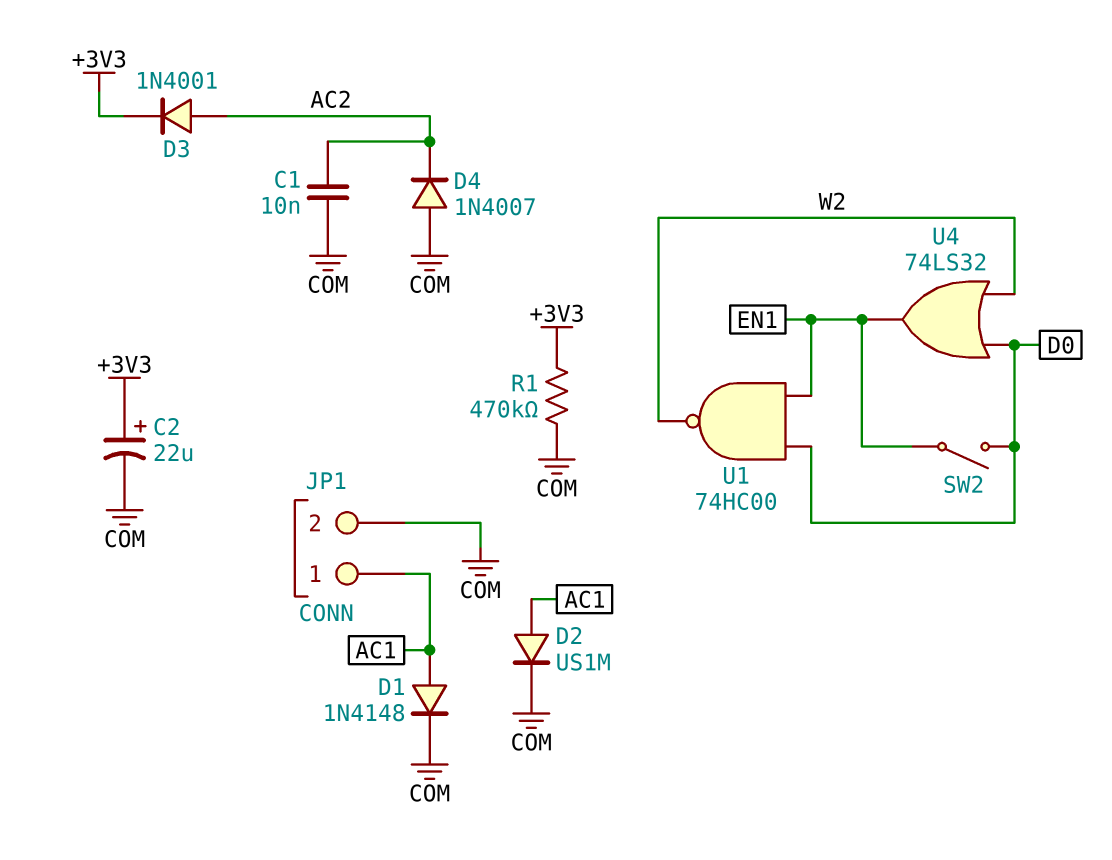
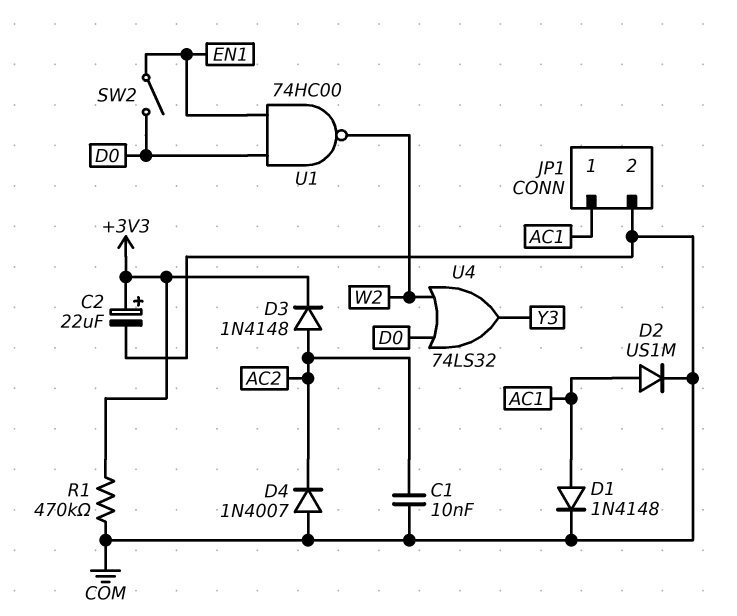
D3: diode 1N4001 (A AC2, K +3V3) -> diode 1N4148 (A AC2, K +3V3)
U4: OR 74LS32 (in D0, in W2, out EN1) -> OR 74LS32 (in D0, in W2, out Y3)

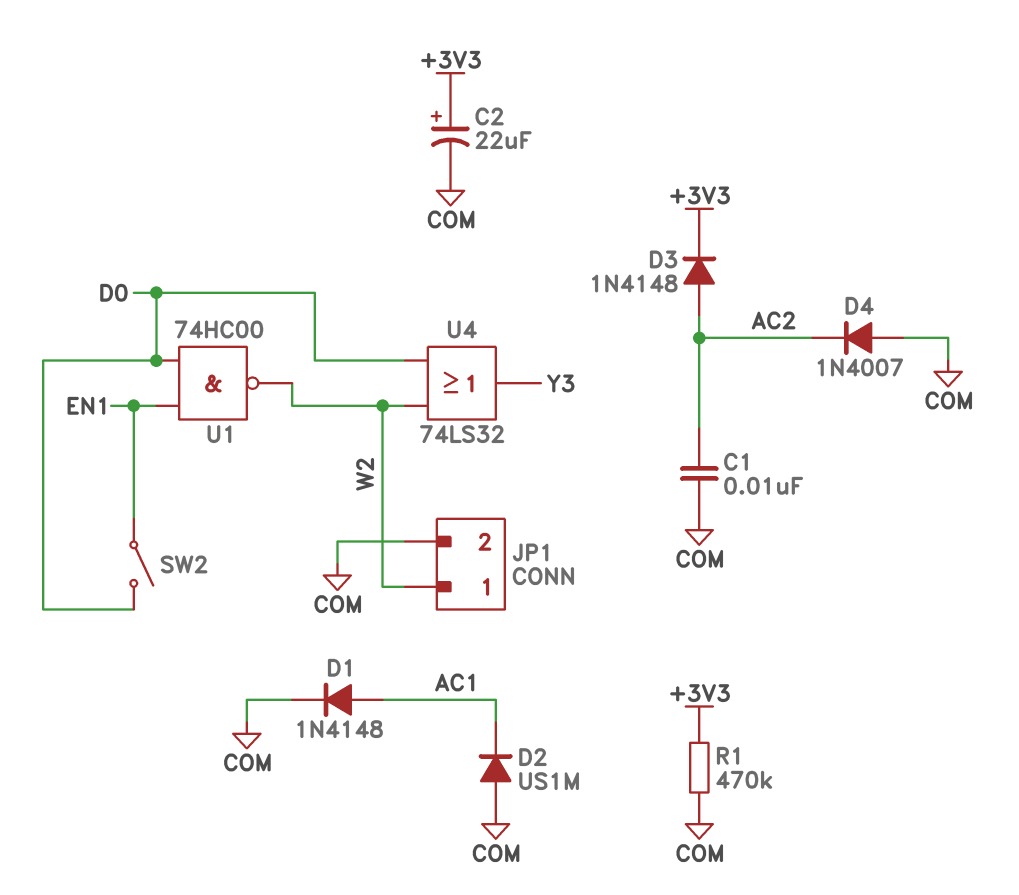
D2: diode US1M (A AC1, K COM) -> diode US1M (A COM, K AC1)
JP1 pin 1: AC1 -> W2

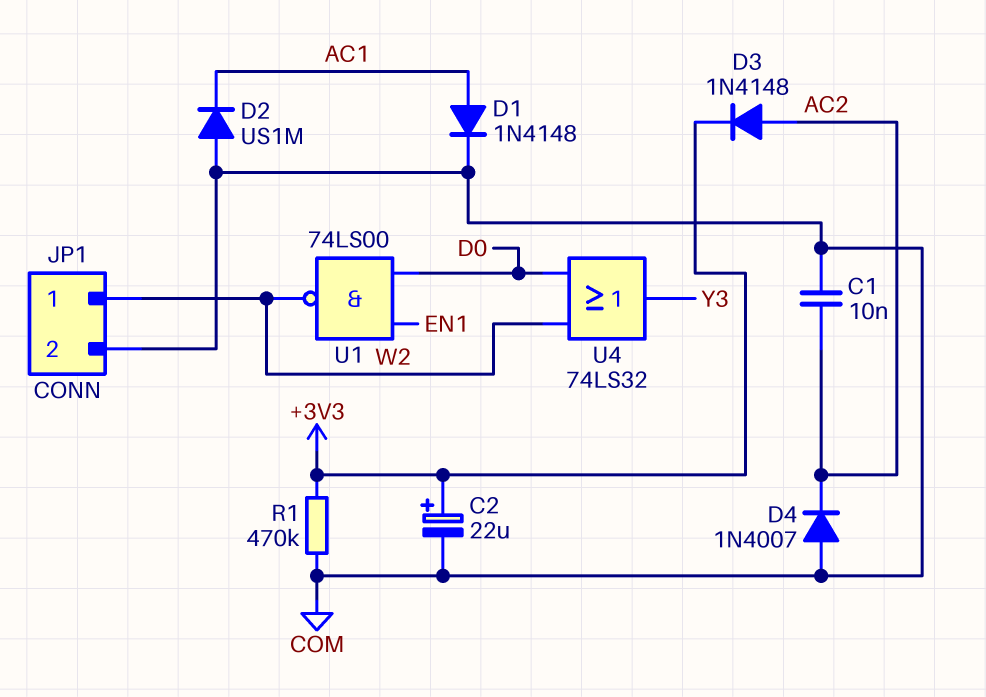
SW2: switch (D0, EN1) -> none
U1: NAND 74HC00 (in D0, in EN1, out W2) -> NAND 74LS00 (in D0, in EN1, out W2)

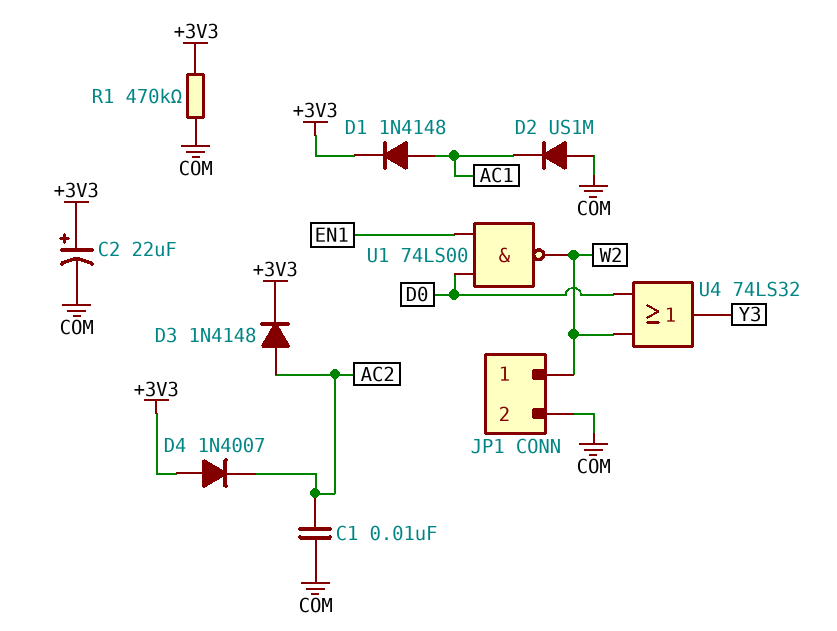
D1: diode 1N4148 (A AC1, K COM) -> diode 1N4148 (A AC1, K +3V3)
D4: diode 1N4007 (A COM, K AC2) -> diode 1N4007 (A +3V3, K AC2)

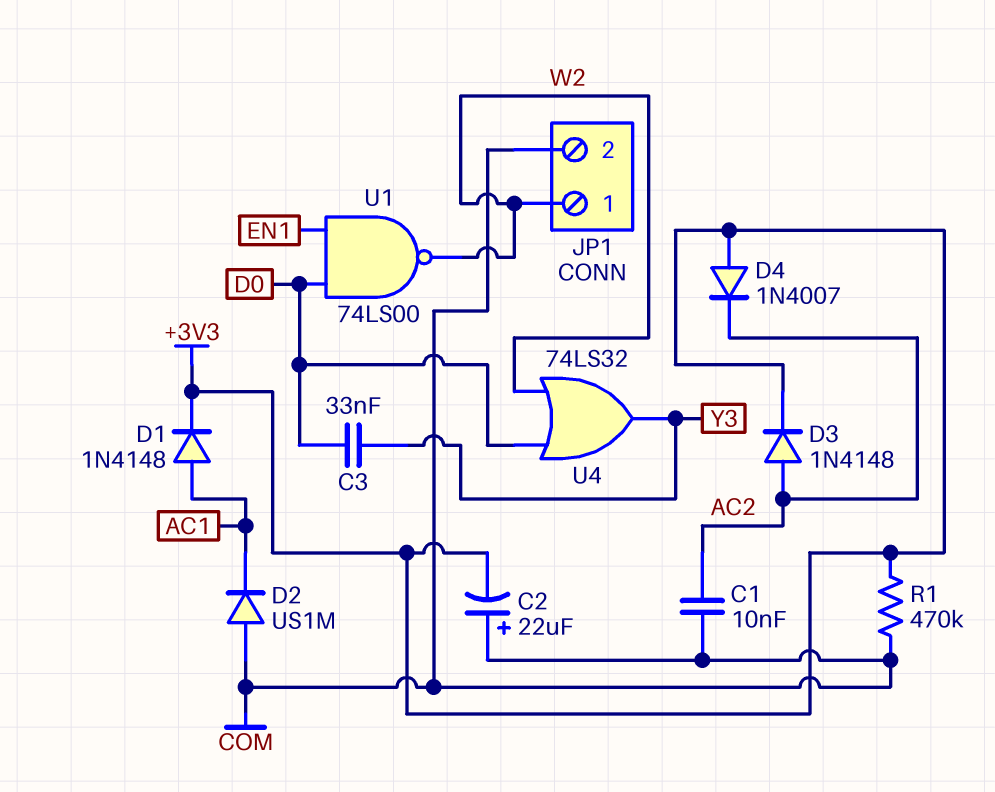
C2: 22uF (plus +3V3, minus COM) -> 22uF (plus COM, minus +3V3)
C3: none -> 33nF (D0, Y3)

